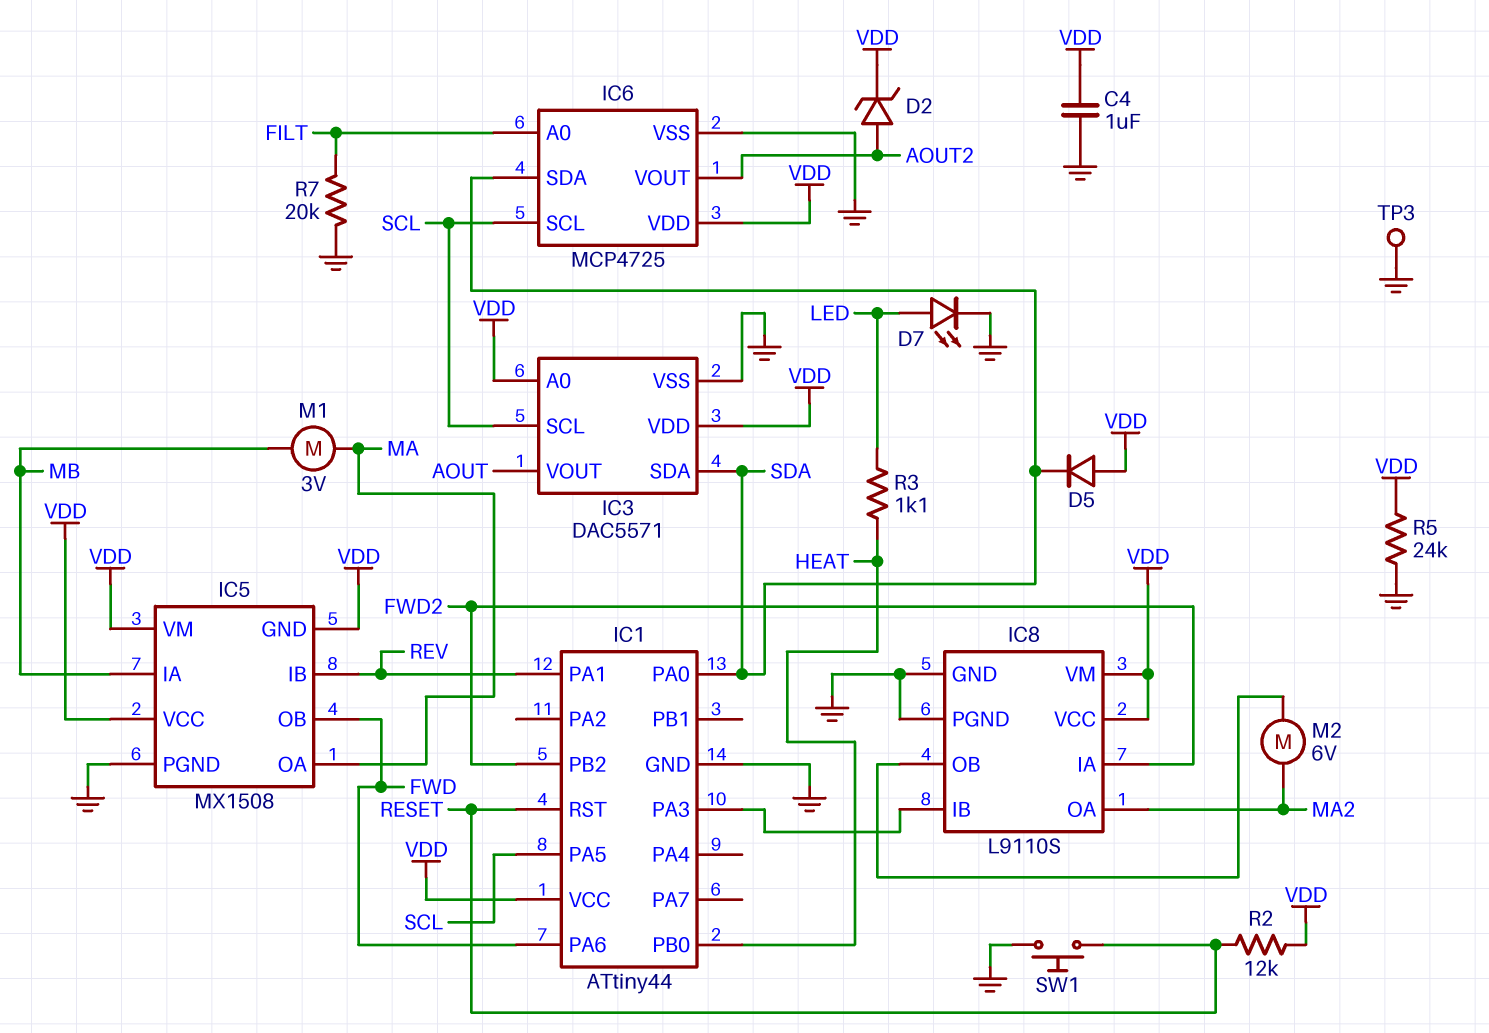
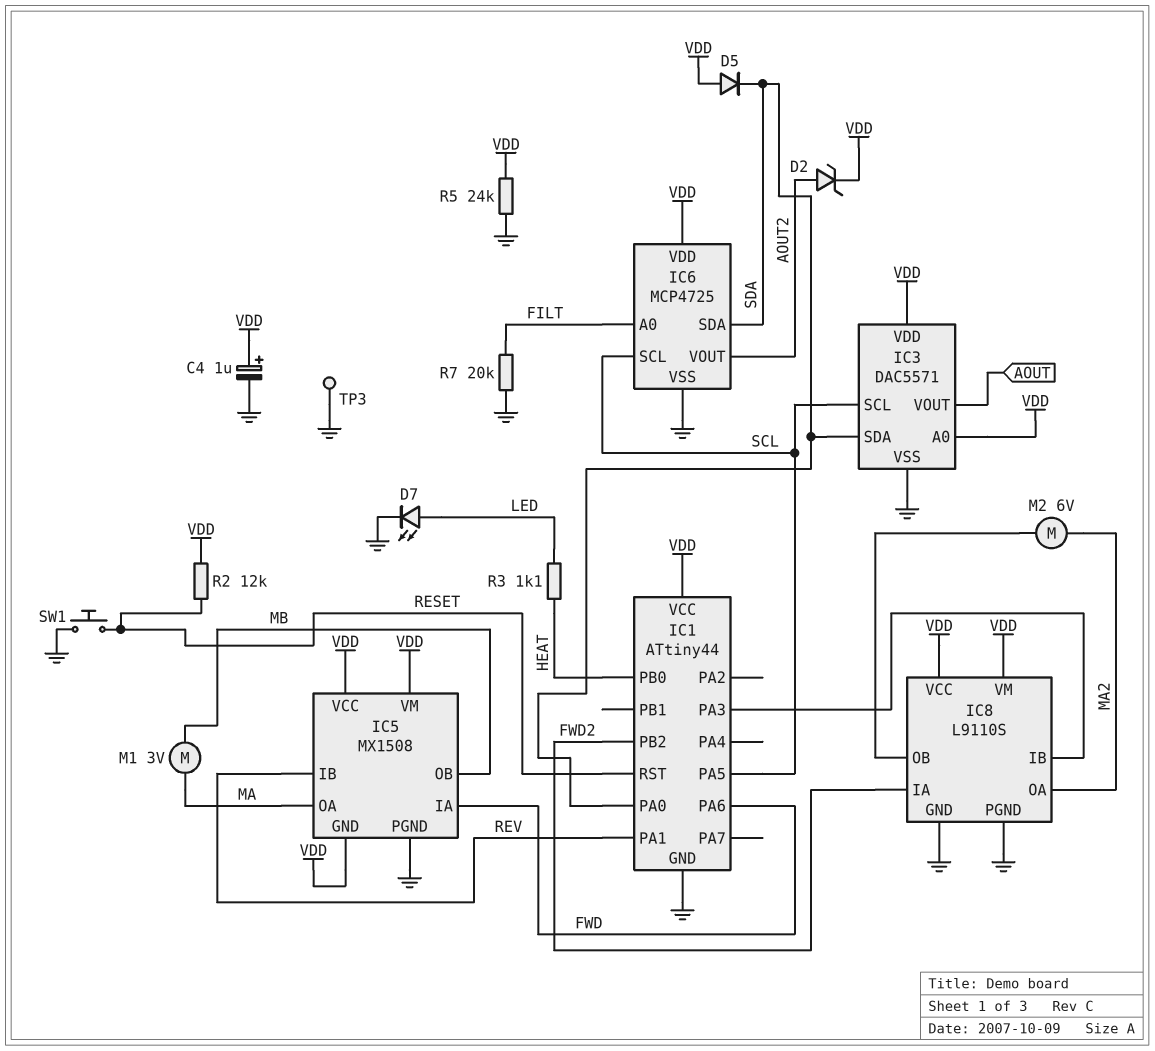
C4: 1uF (GND, VDD) -> 1uF (plus VDD, minus GND)
IC5 pin IA: MB -> FWD
IC5 pin OB: FWD -> MB

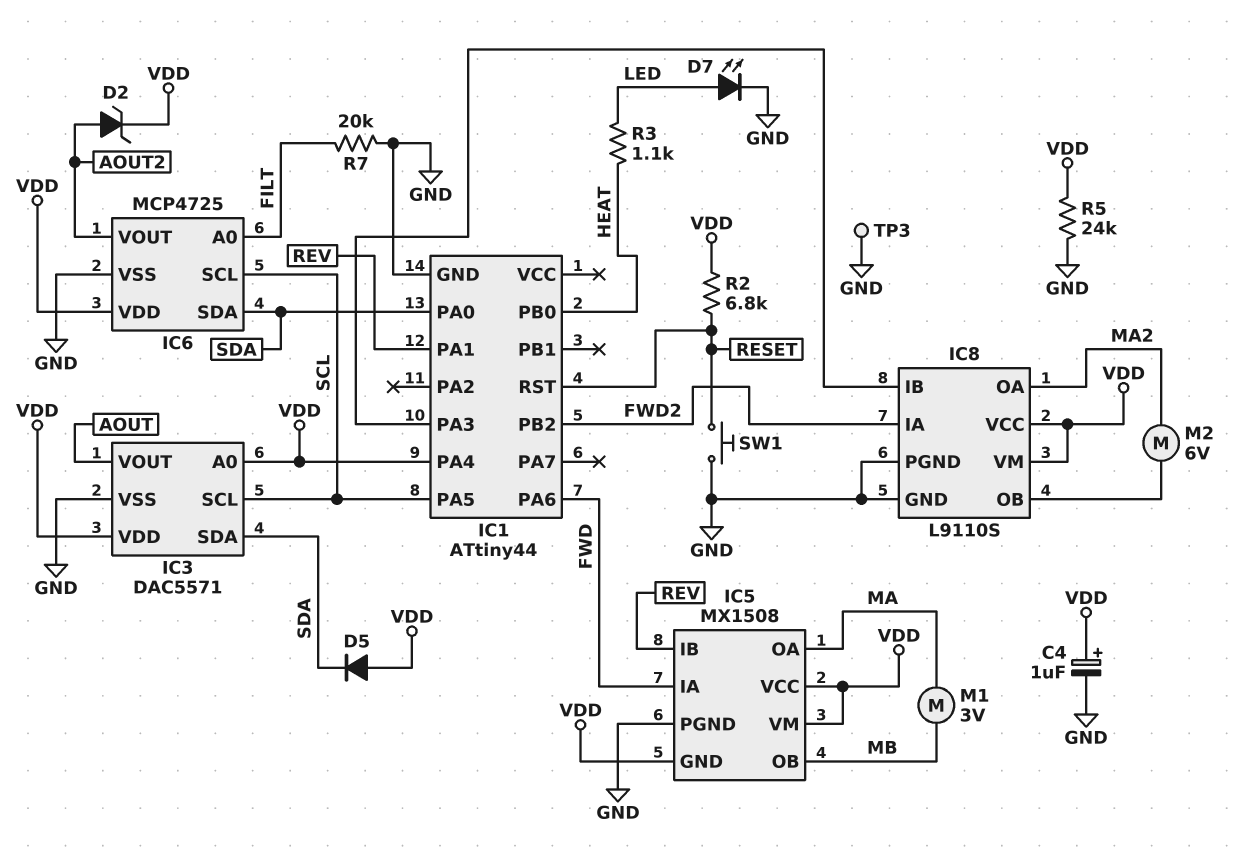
IC1 pin PA4: none -> VDD
IC1 pin VCC: VDD -> none
R2: 12k (RESET, VDD) -> 6.8k (RESET, VDD)

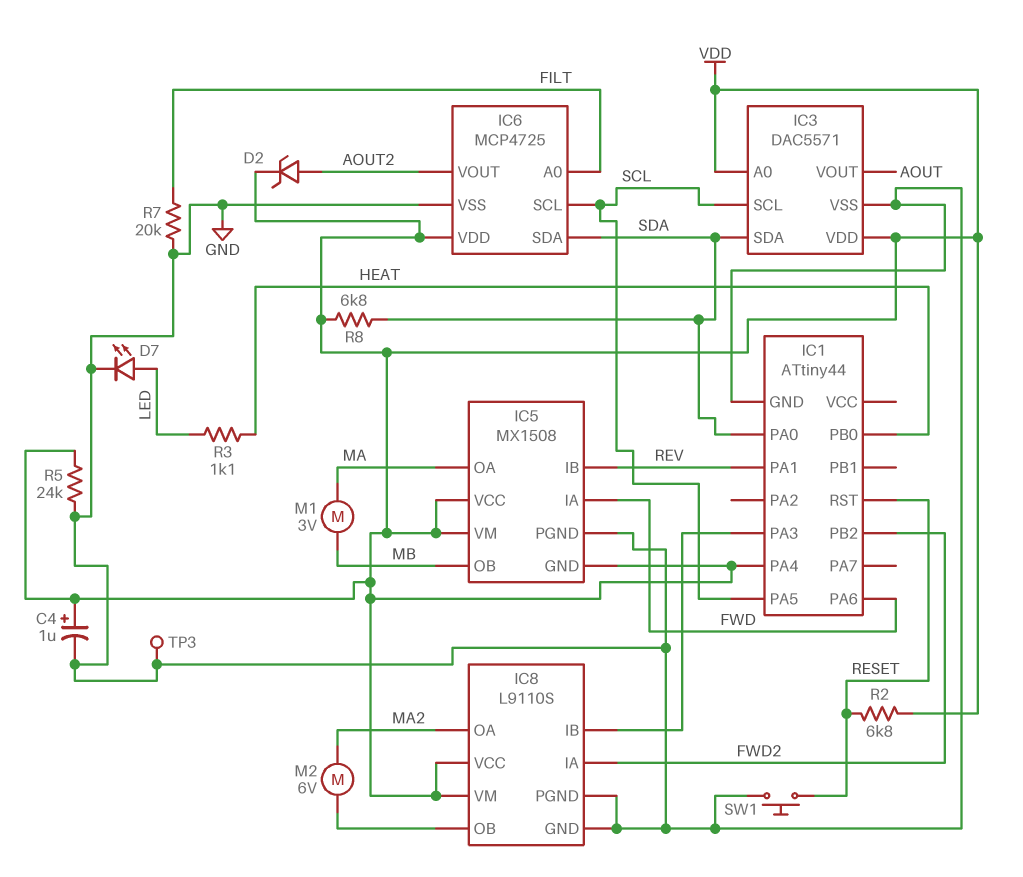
D5: diode (A VDD, K SDA) -> none
R8: none -> 6.8k (SDA, VDD)

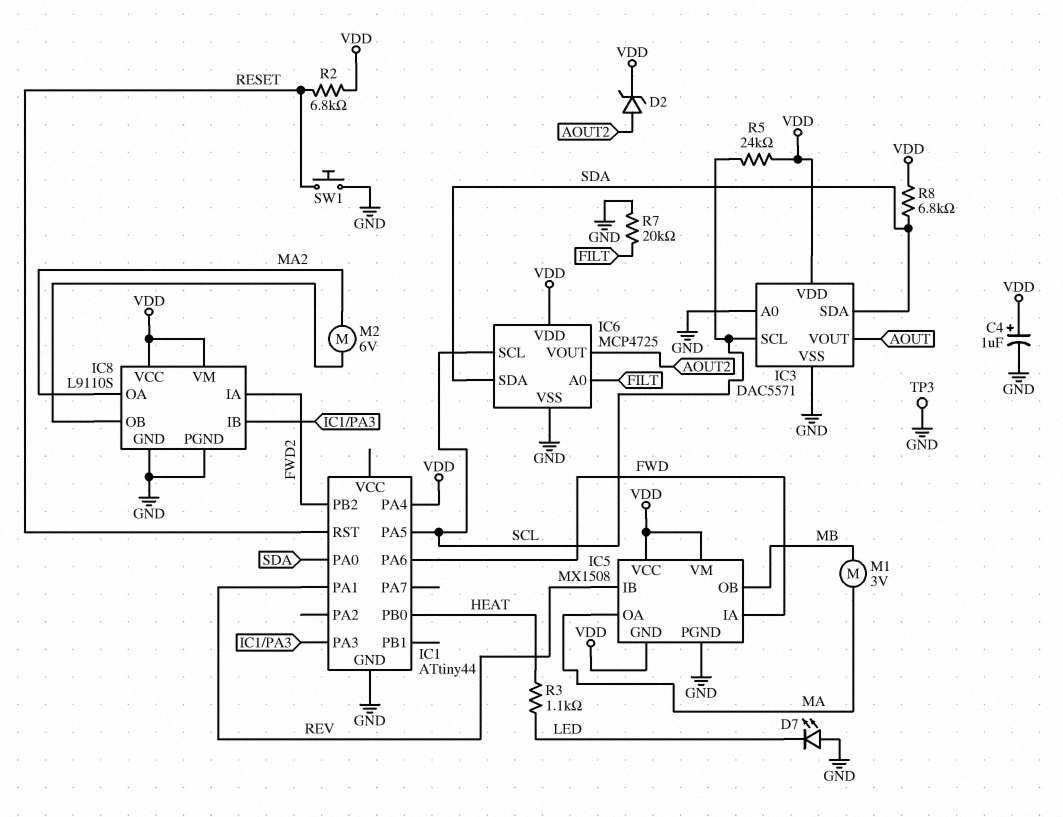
D7: LED (A LED, K GND) -> LED (A GND, K LED)
IC3 pin A0: VDD -> GND
R5: 24k (GND, VDD) -> 24k (SCL, VDD)

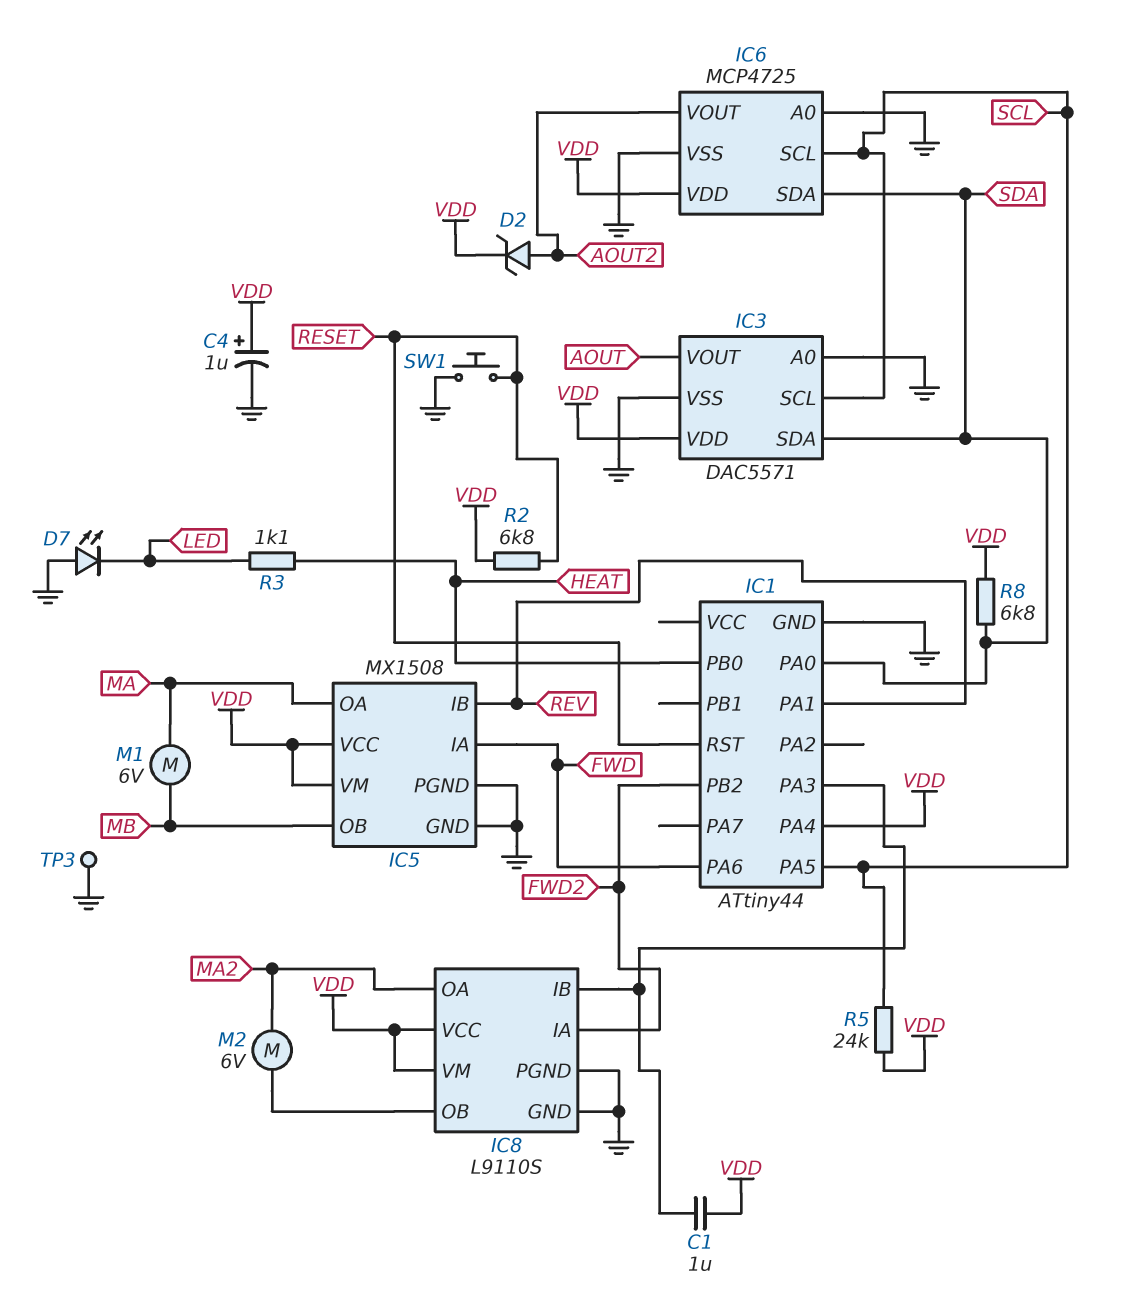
C1: none -> 1uF (IC1/PA3, VDD)
IC5 pin GND: VDD -> GND
IC6 pin A0: FILT -> GND
M1: motor 3V (MA, MB) -> motor 6V (MA, MB)
R7: 20k (FILT, GND) -> none

